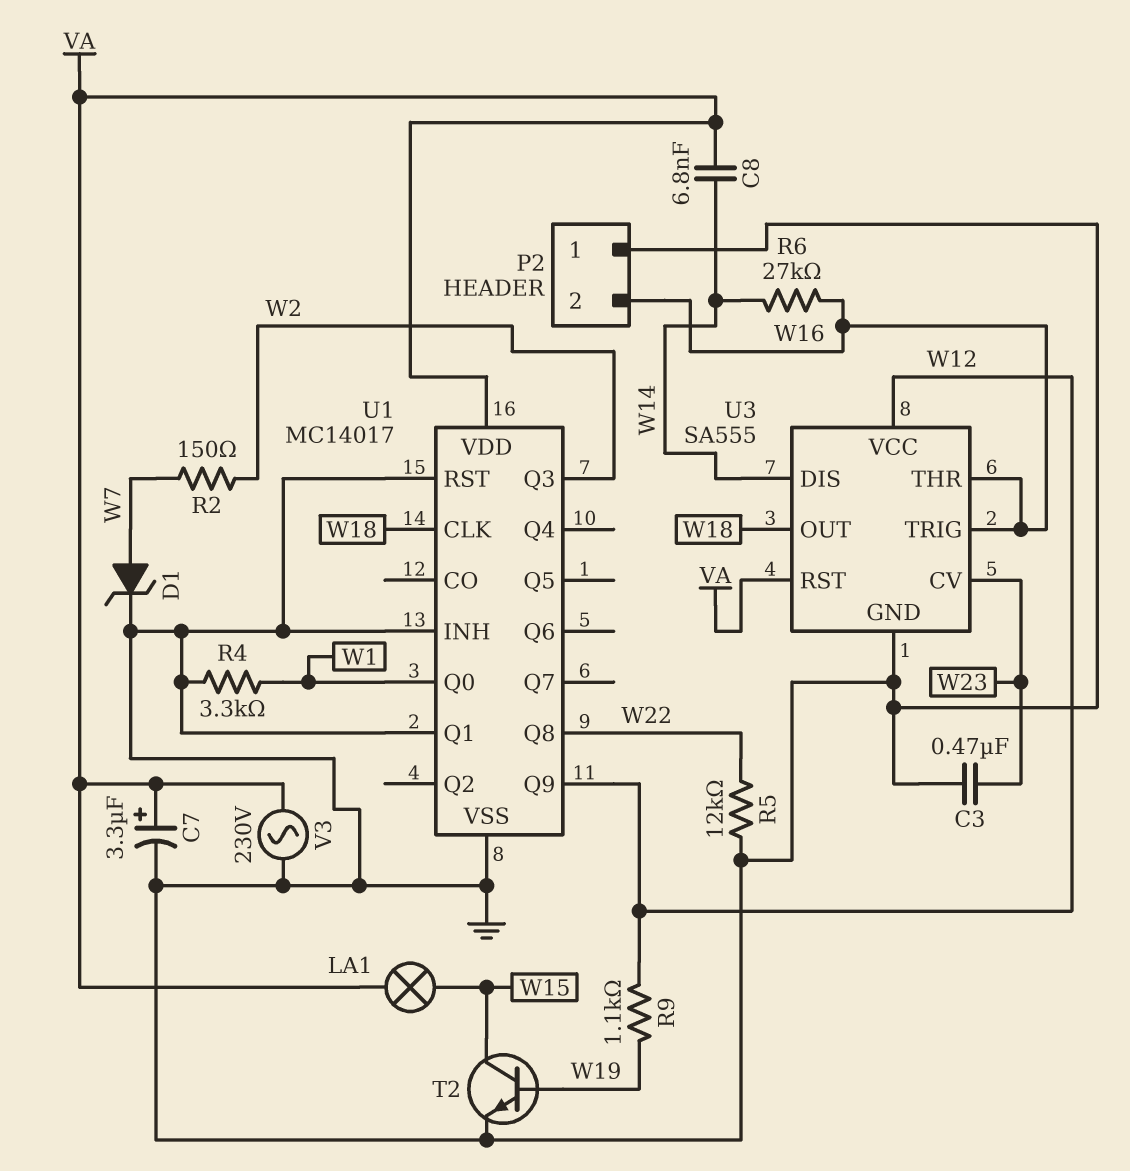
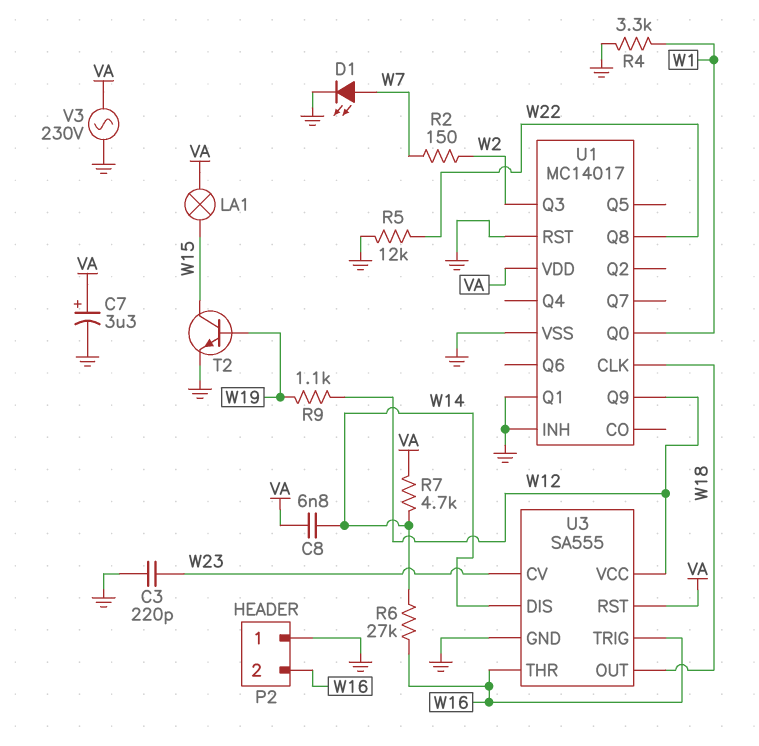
C3: 470nF (GND, W23) -> 220pF (GND, W23)
D1: zener (A W7, K GND) -> LED (A W7, K GND)
R7: none -> 4.7k (VA, W14)

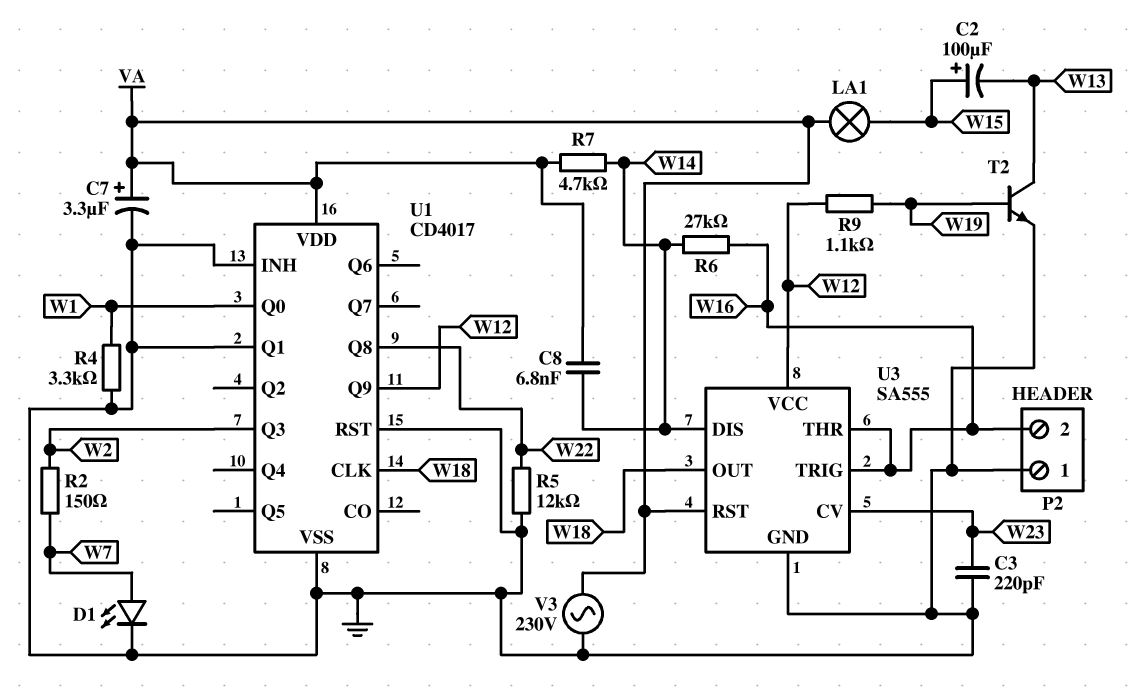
C2: none -> 100uF (plus W15, minus W13)
T2: NPN (B W19, C W15, E GND) -> NPN (B W19, C W13, E GND)
U1: MC14017 -> CD4017

